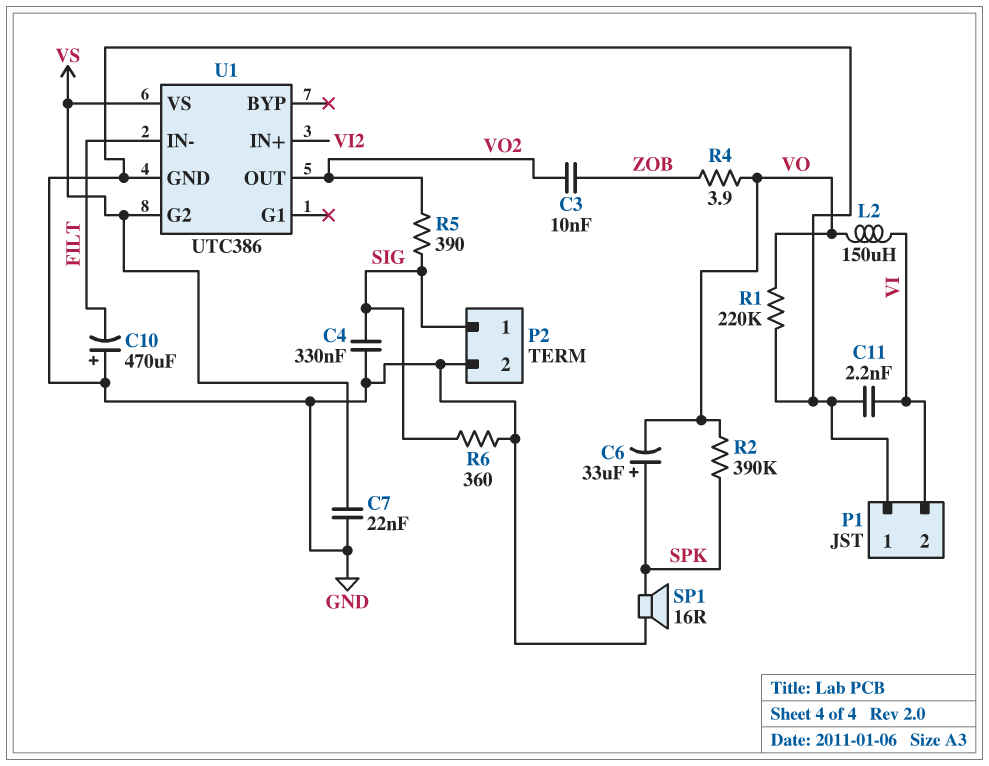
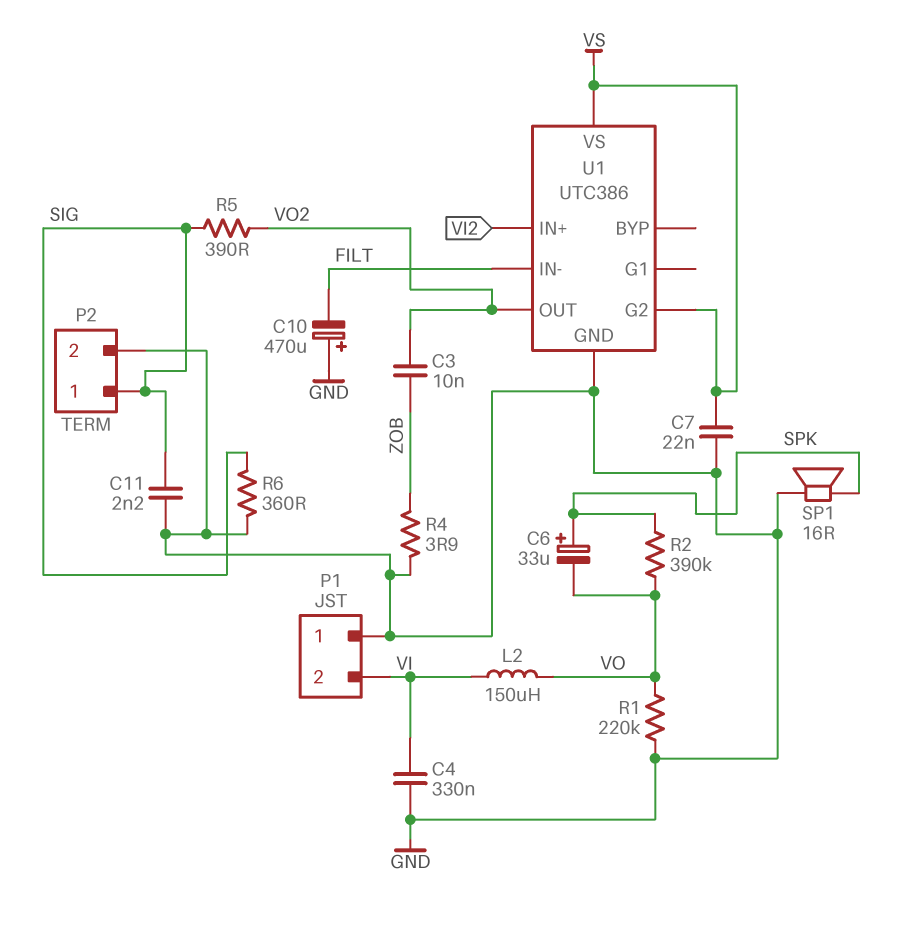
C4: 330nF (GND, SIG) -> 330nF (GND, VI)
C11: 2.2nF (GND, VI) -> 2.2nF (GND, SIG)
R4: 3.9 (VO, ZOB) -> 3.9 (GND, ZOB)

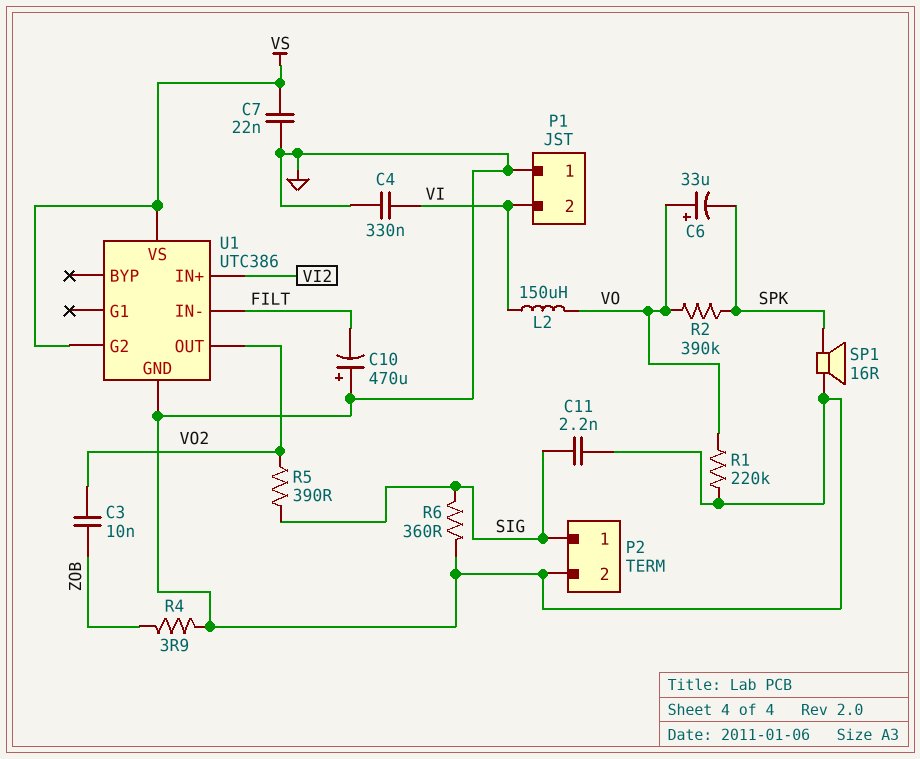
C6: 33uF (plus SPK, minus VO) -> 33uF (plus VO, minus SPK)

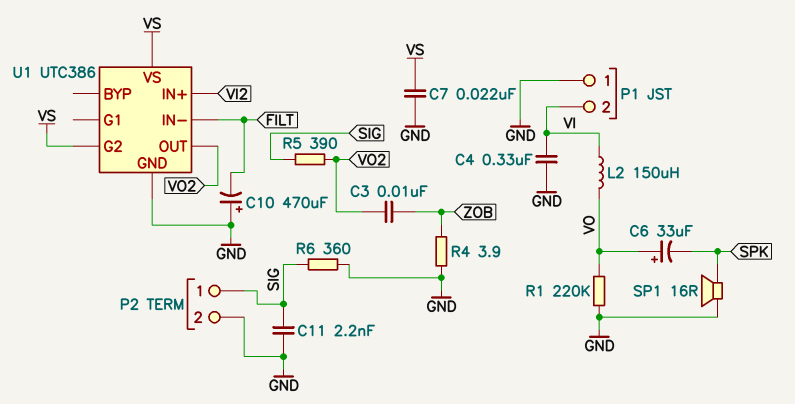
R2: 390k (SPK, VO) -> none

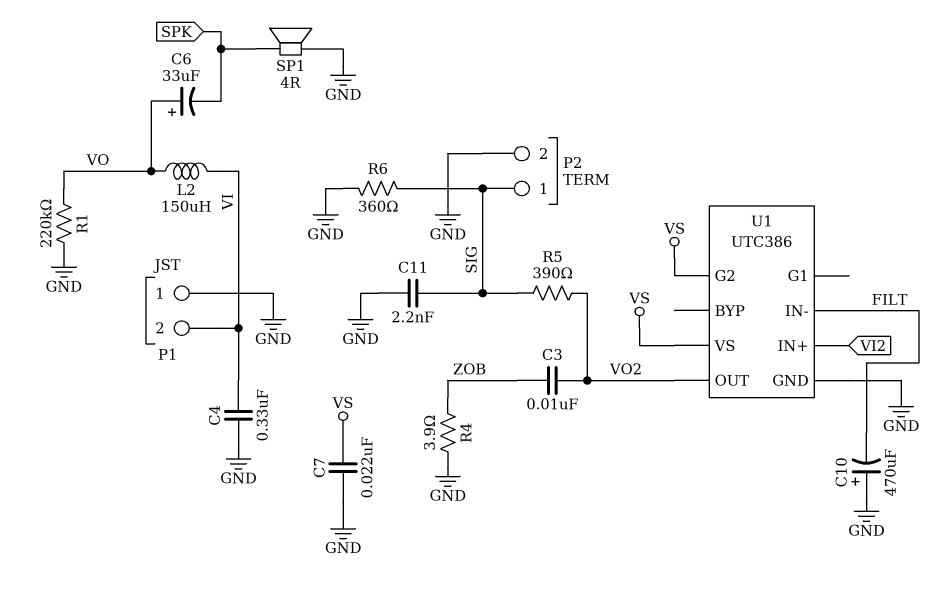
SP1: speaker 16R (GND, SPK) -> speaker 4R (GND, SPK)

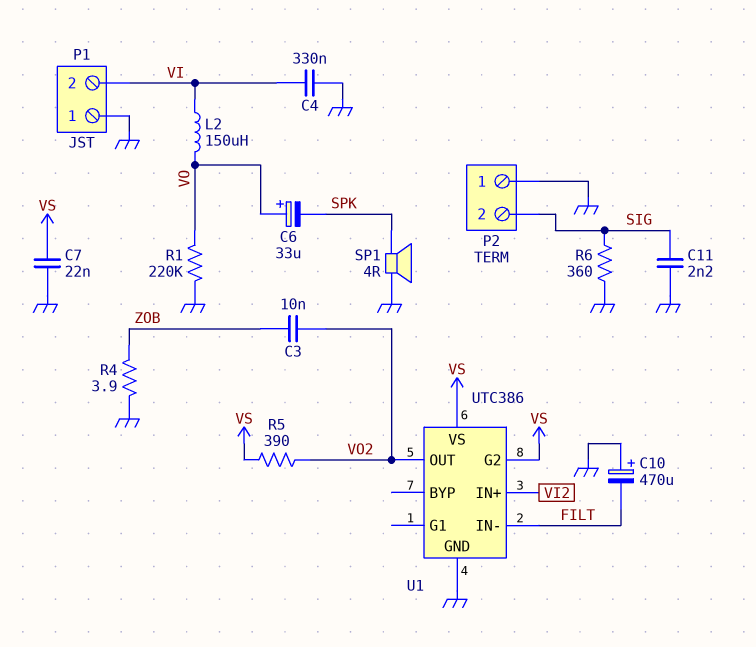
P2 pin 1: SIG -> GND
P2 pin 2: GND -> SIG
R5: 390 (SIG, VO2) -> 390 (VO2, VS)

